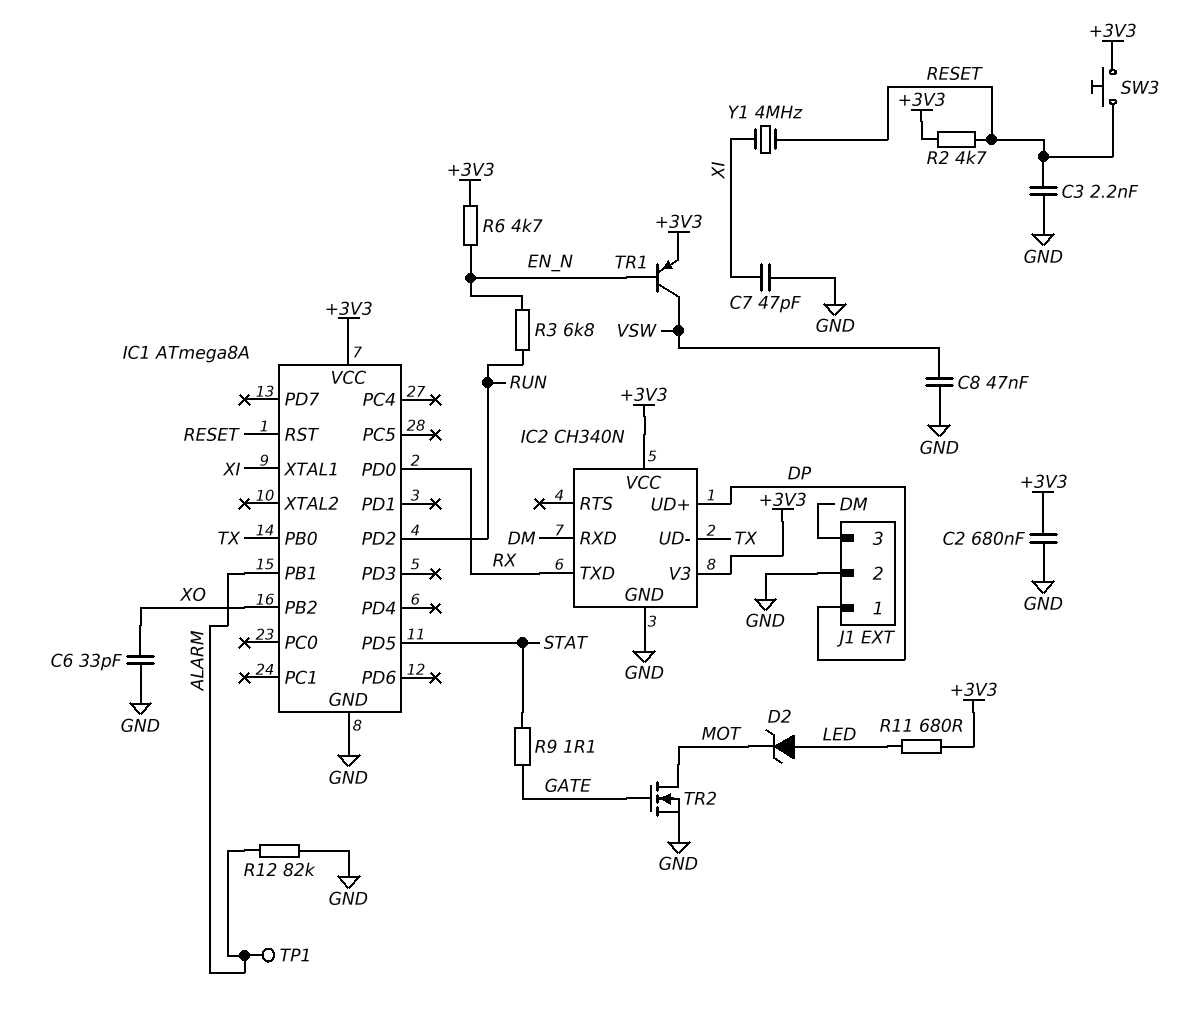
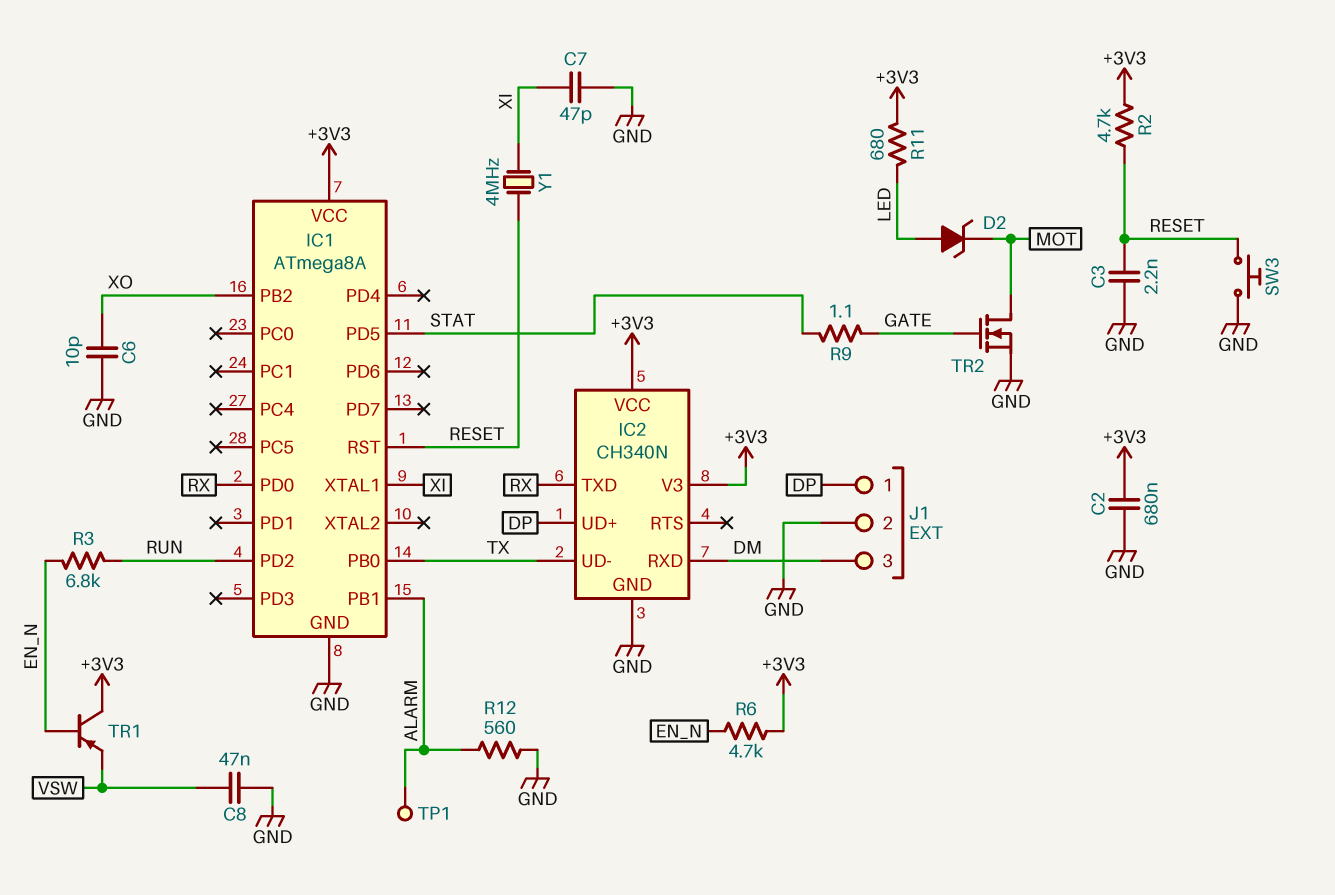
C6: 33pF (GND, XO) -> 10pF (GND, XO)
R12: 82k (ALARM, GND) -> 560 (ALARM, GND)
SW3: button (+3V3, RESET) -> button (GND, RESET)
TR1: PNP (B EN_N, C VSW, E +3V3) -> PNP (B EN_N, C +3V3, E VSW)

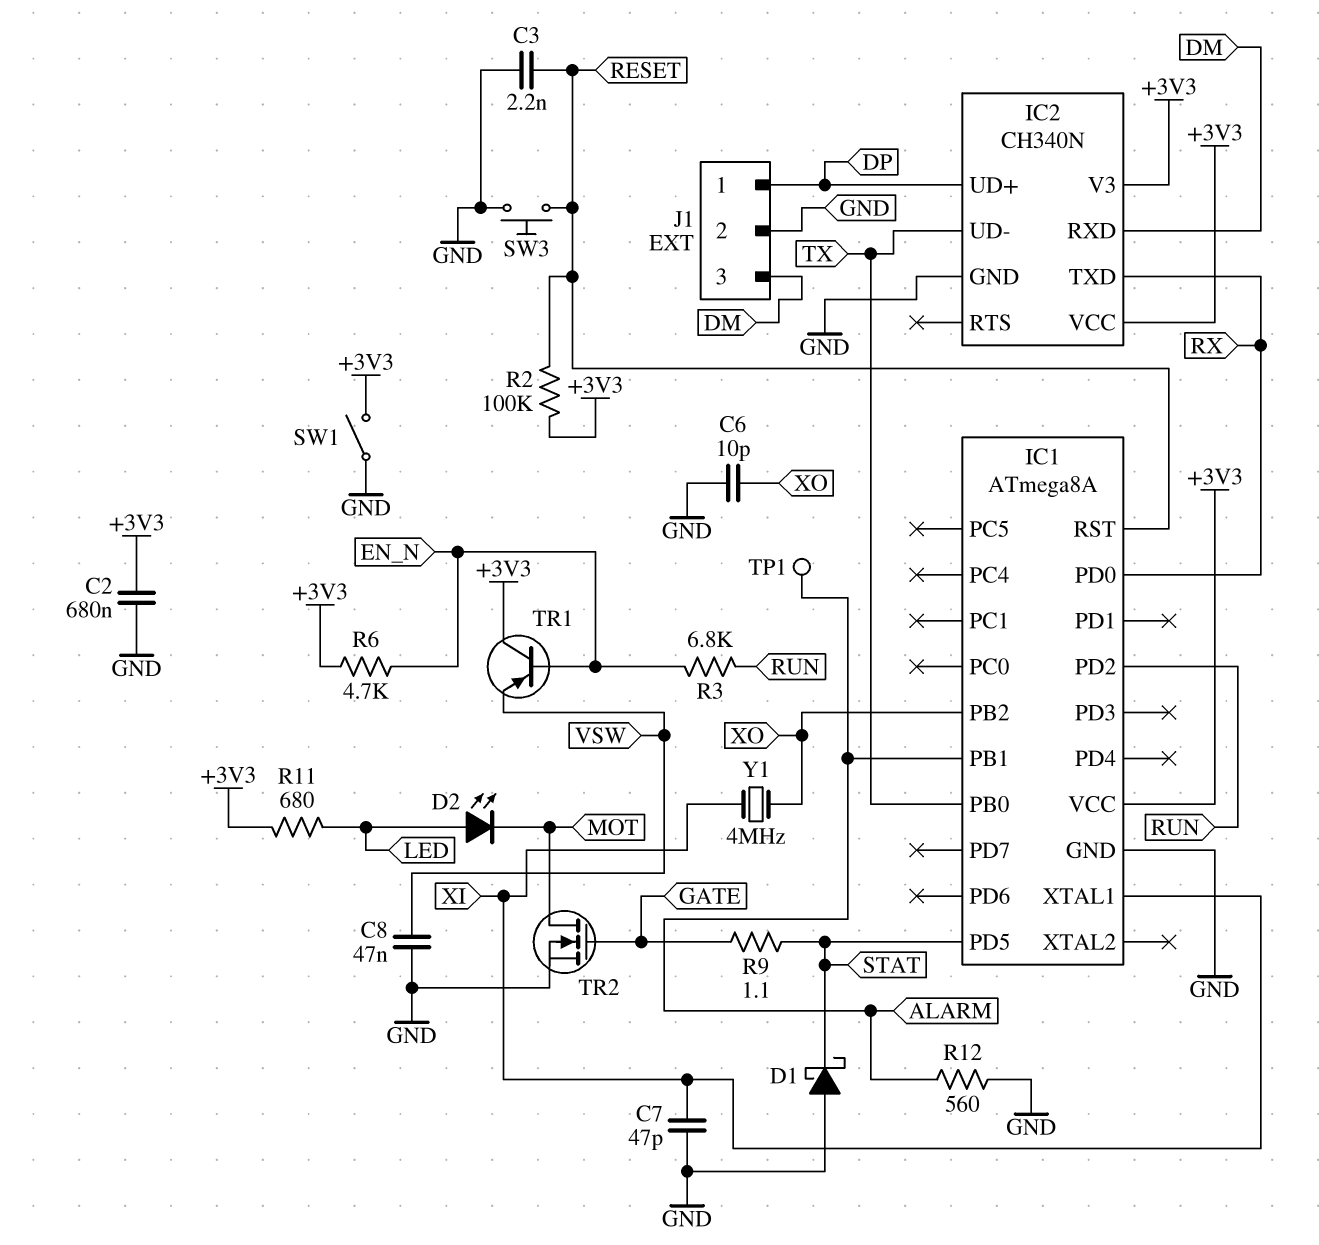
D1: none -> schottky (A GND, K STAT)
D2: zener (A LED, K MOT) -> LED (A LED, K MOT)
R2: 4.7k (+3V3, RESET) -> 100k (+3V3, RESET)
SW1: none -> switch (+3V3, GND)
Y1: 4MHz (RESET, XI) -> 4MHz (XI, XO)

